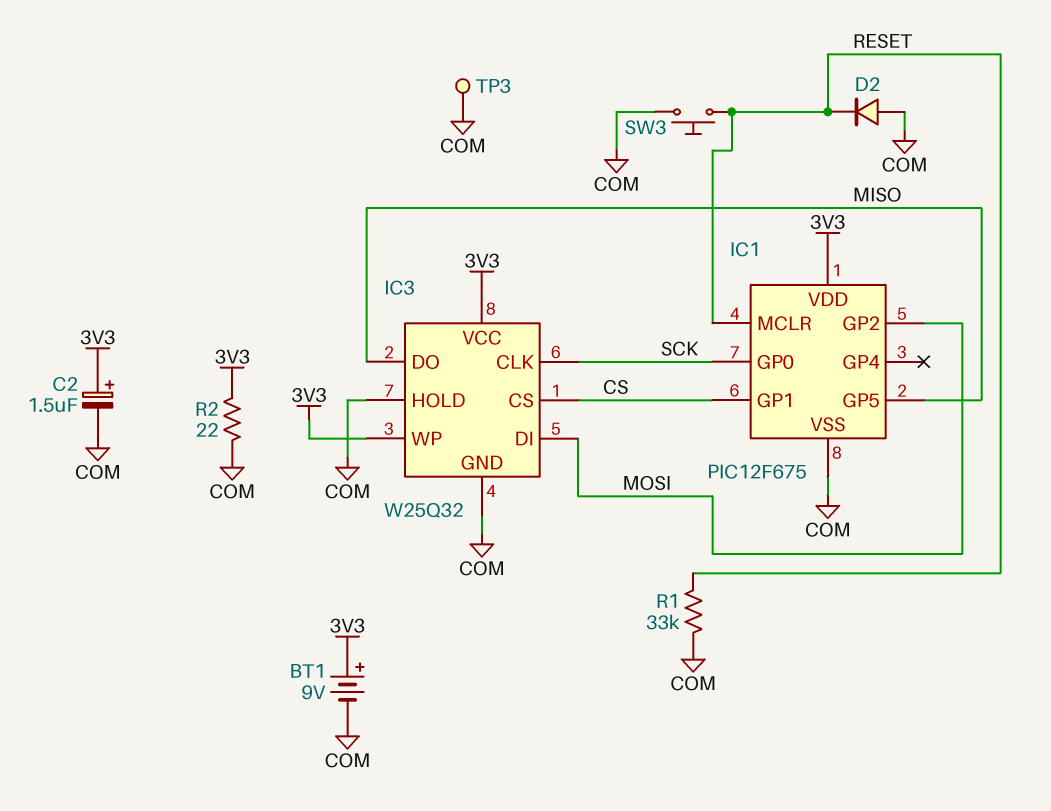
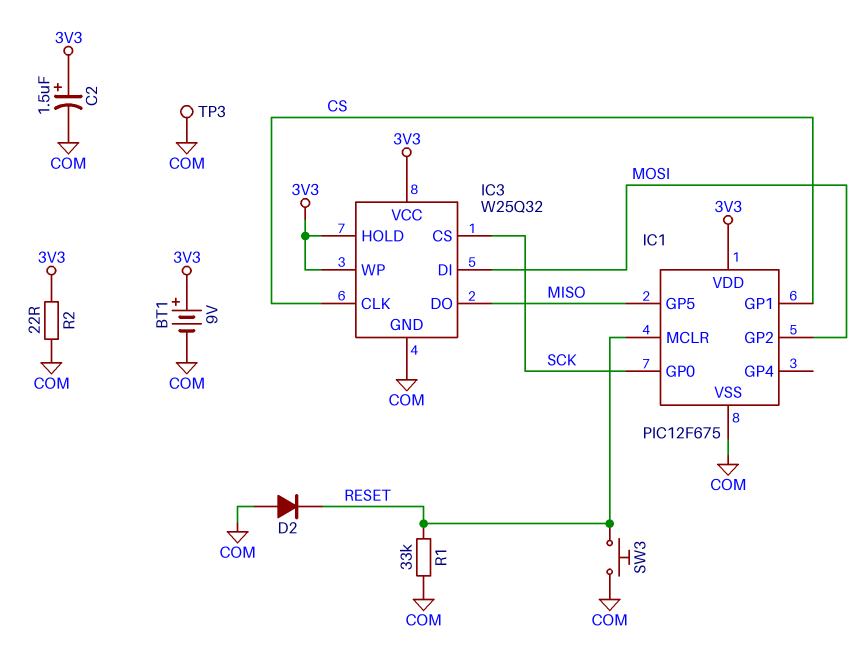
IC3 pin CLK: SCK -> CS
IC3 pin CS: CS -> SCK
IC3 pin HOLD: COM -> 3V3

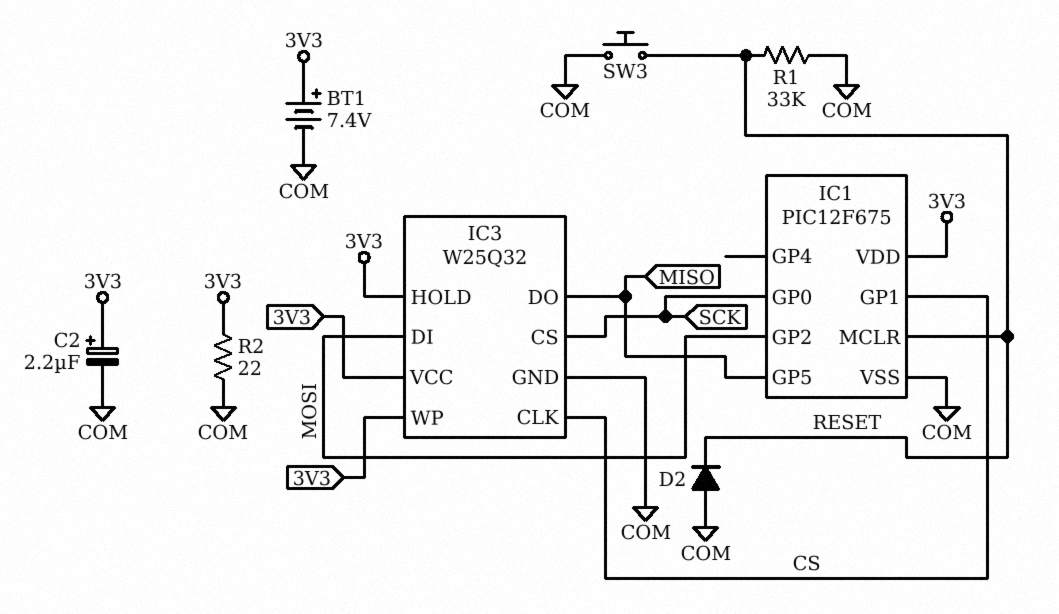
BT1: 9V (plus 3V3, minus COM) -> 7.4V (plus 3V3, minus COM)
C2: 1.5uF (plus 3V3, minus COM) -> 2.2uF (plus 3V3, minus COM)
TP3: test point (COM) -> none

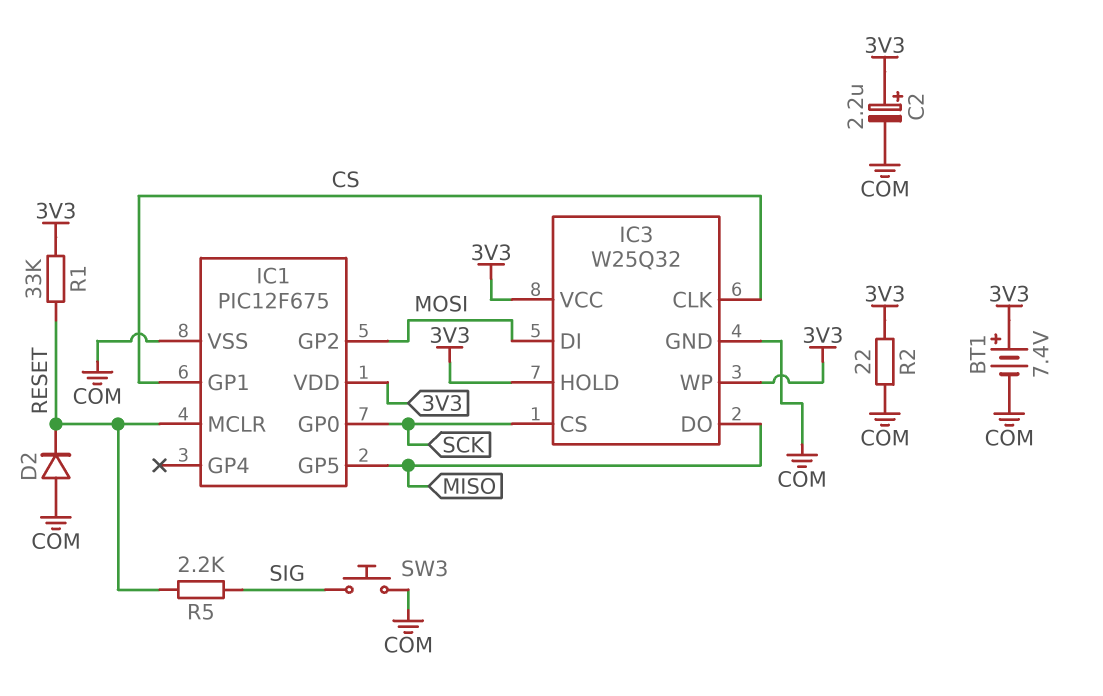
R1: 33k (COM, RESET) -> 33k (3V3, RESET)
R5: none -> 2.2k (RESET, SIG)
SW3: button (COM, RESET) -> button (COM, SIG)

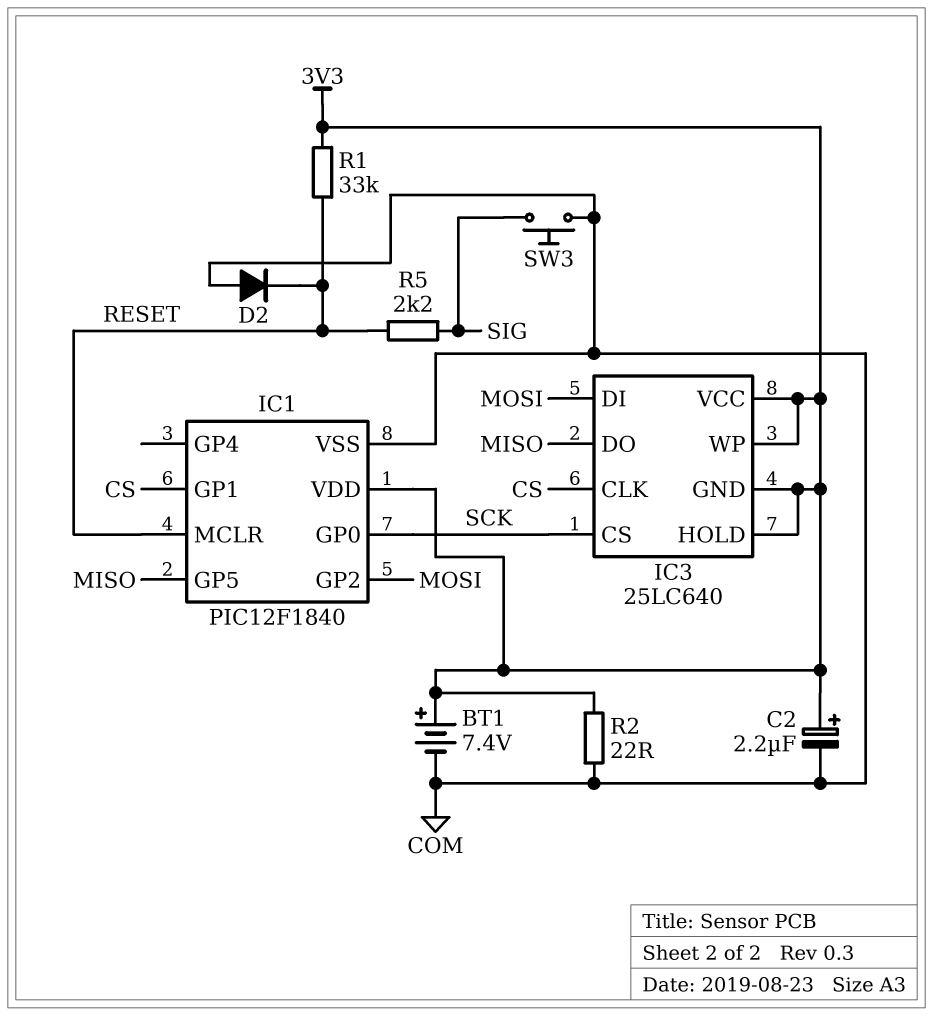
IC1: PIC12F675 -> PIC12F1840
IC3: W25Q32 -> 25LC640
IC3 pin GND: COM -> 3V3

